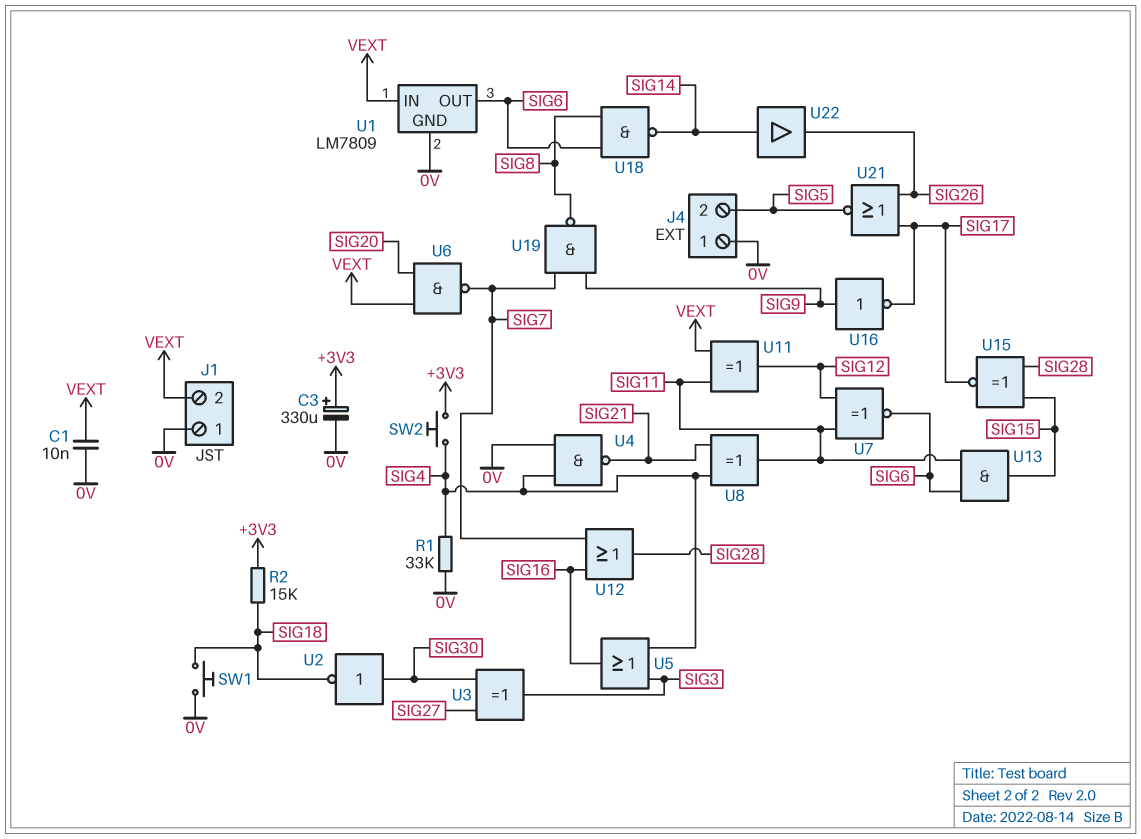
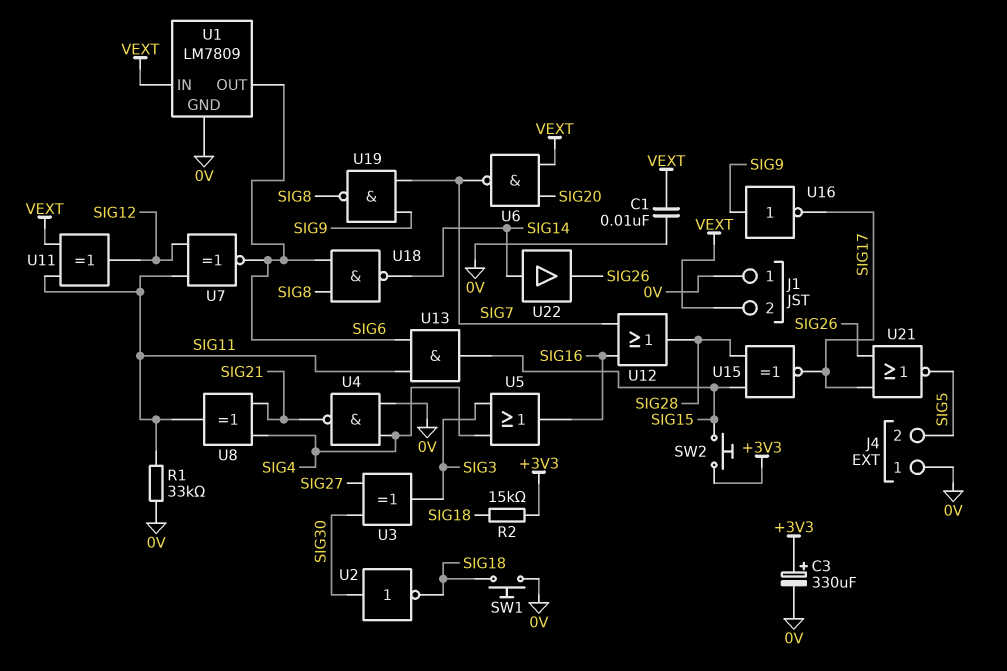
R1: 33k (0V, SIG4) -> 33k (0V, SIG11)
SW2: button (+3V3, SIG4) -> button (+3V3, SIG15)

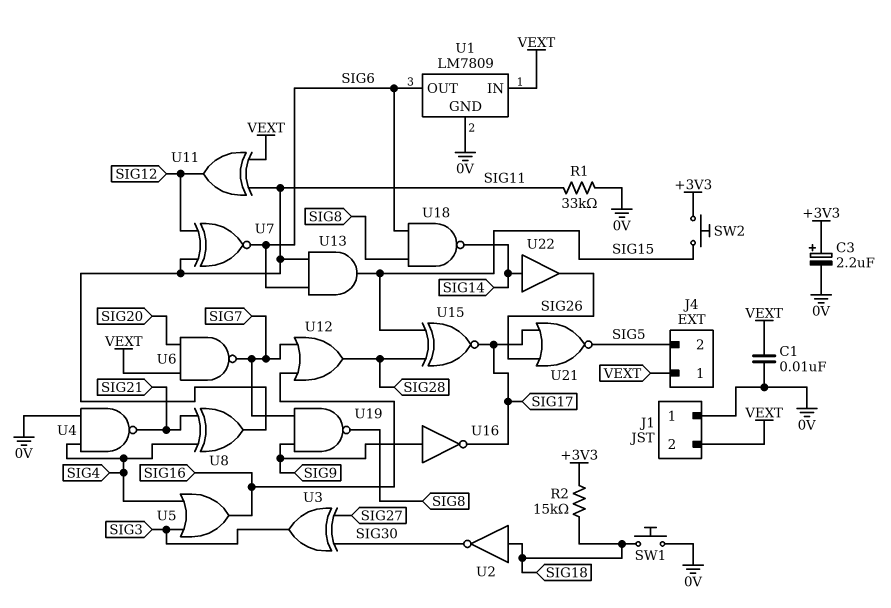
C3: 330uF (plus +3V3, minus 0V) -> 2.2uF (plus +3V3, minus 0V)
J4 pin 1: 0V -> VEXT
U2: NOT (in SIG30, out SIG18) -> NOT (in SIG18, out SIG30)

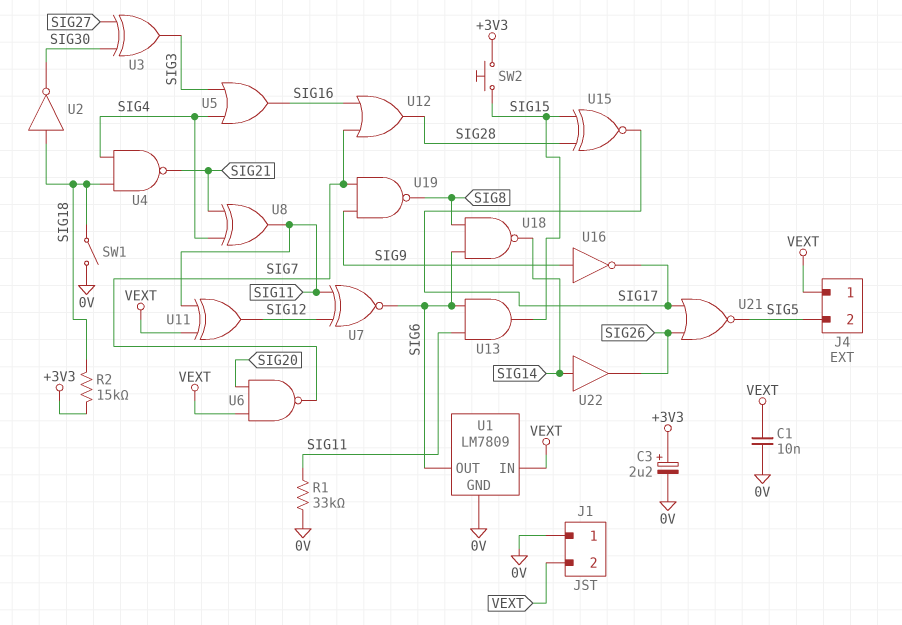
SW1: button (0V, SIG18) -> switch (0V, SIG18)
U4: NAND (in 0V, in SIG4, out SIG21) -> NAND (in SIG4, in SIG18, out SIG21)

